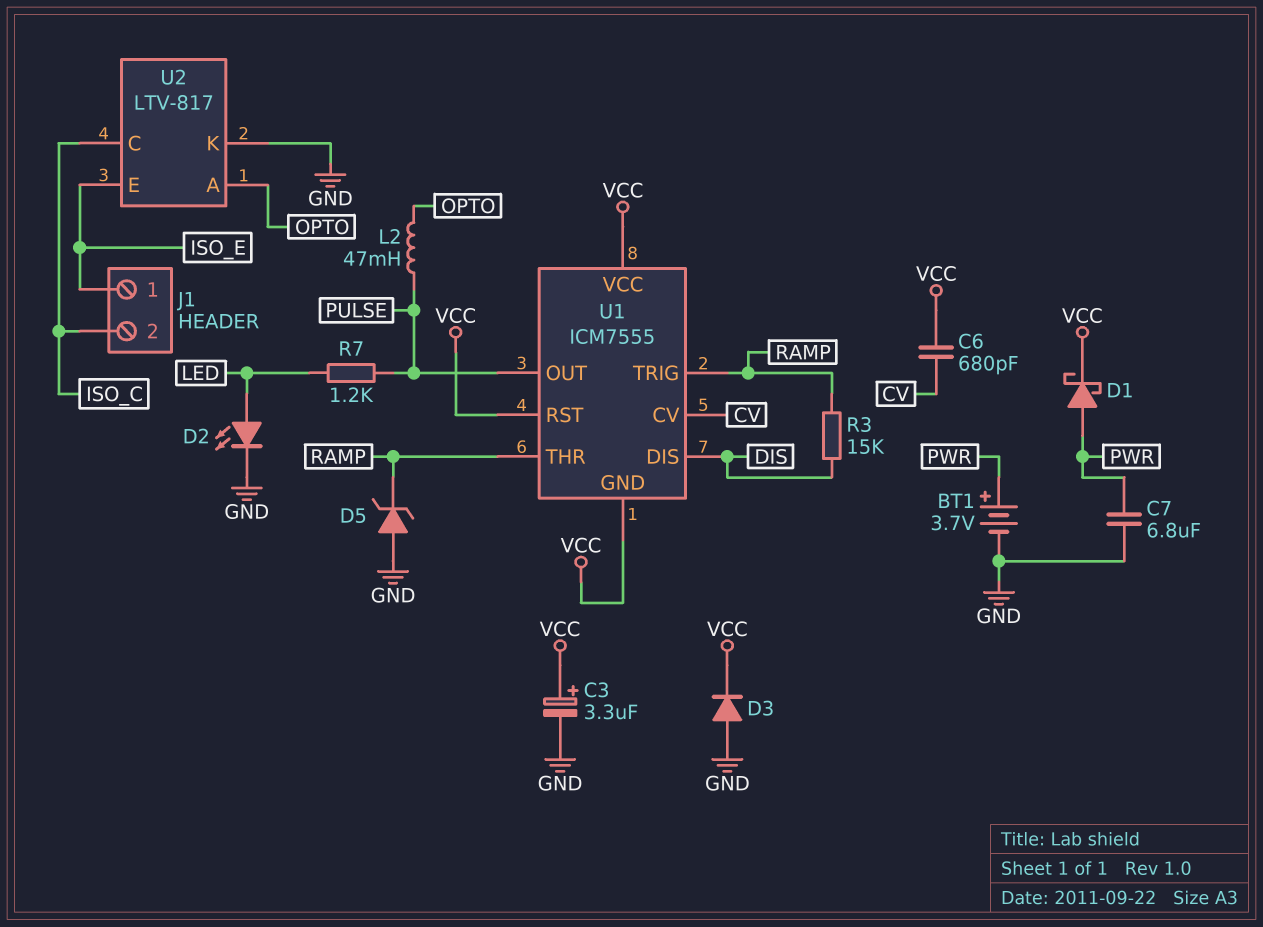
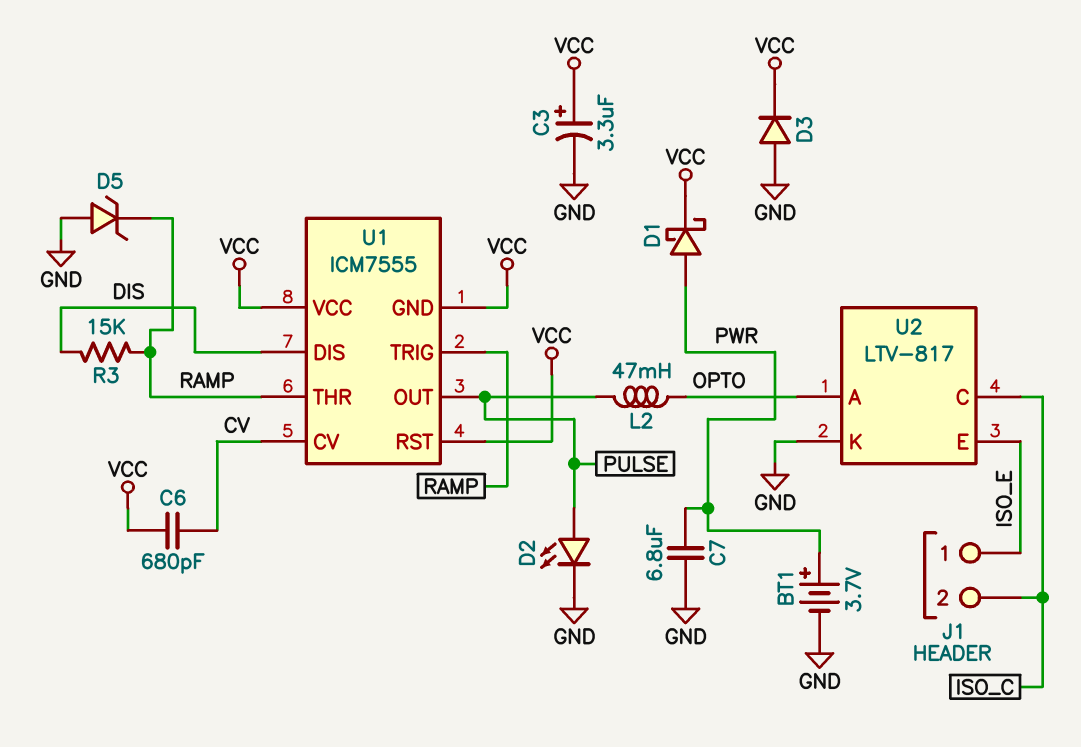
D2: LED (A LED, K GND) -> LED (A PULSE, K GND)
R7: 1.2k (LED, PULSE) -> none

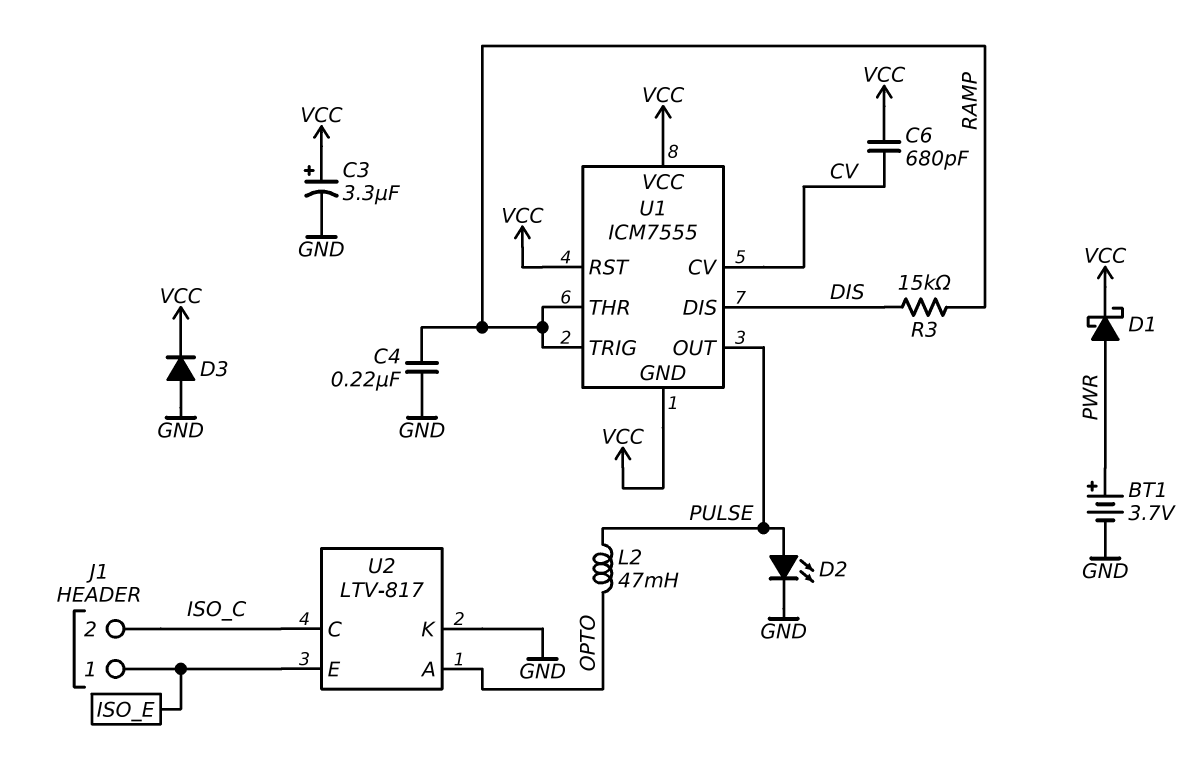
C4: none -> 220nF (GND, RAMP)
C7: 6.8uF (GND, PWR) -> none
D5: zener (A GND, K RAMP) -> none

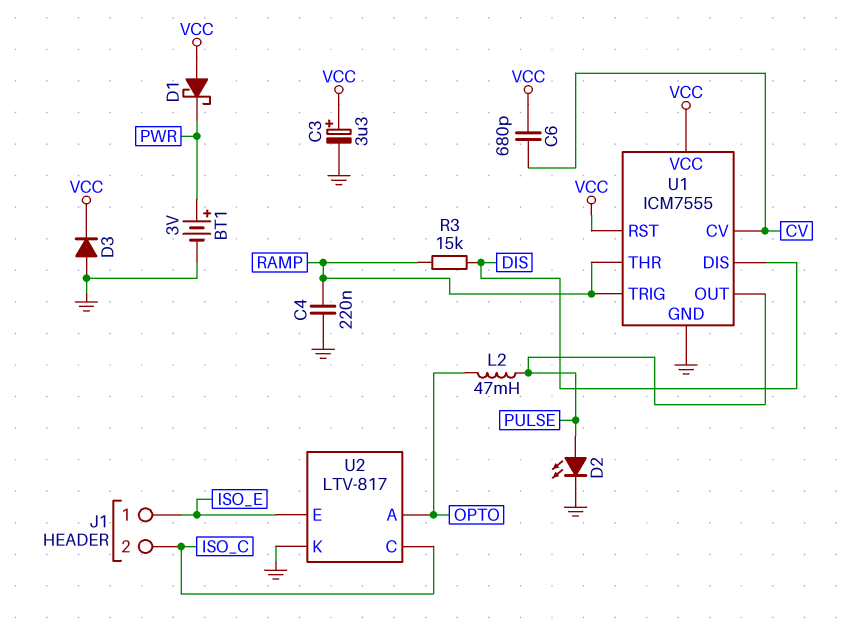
BT1: 3.7V (plus PWR, minus GND) -> 3V (plus PWR, minus GND)
D1: schottky (A PWR, K VCC) -> schottky (A VCC, K PWR)
U1 pin GND: VCC -> GND

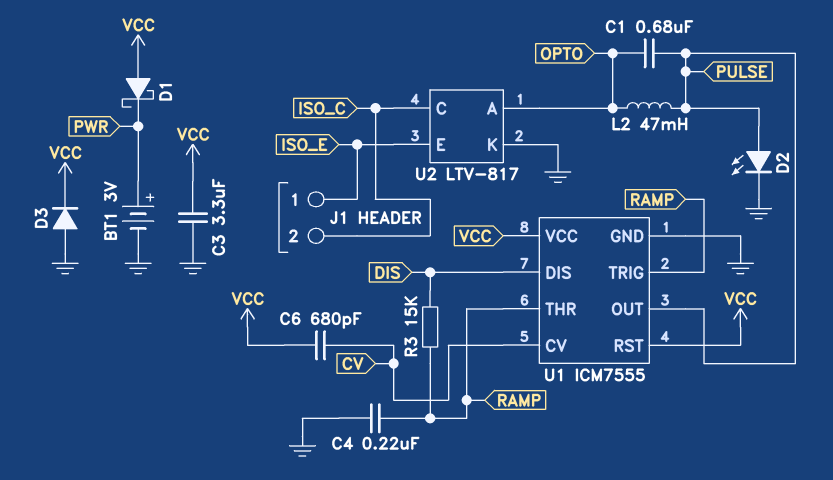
C1: none -> 680nF (OPTO, PULSE)
C3: 3.3uF (plus VCC, minus GND) -> 3.3uF (GND, VCC)

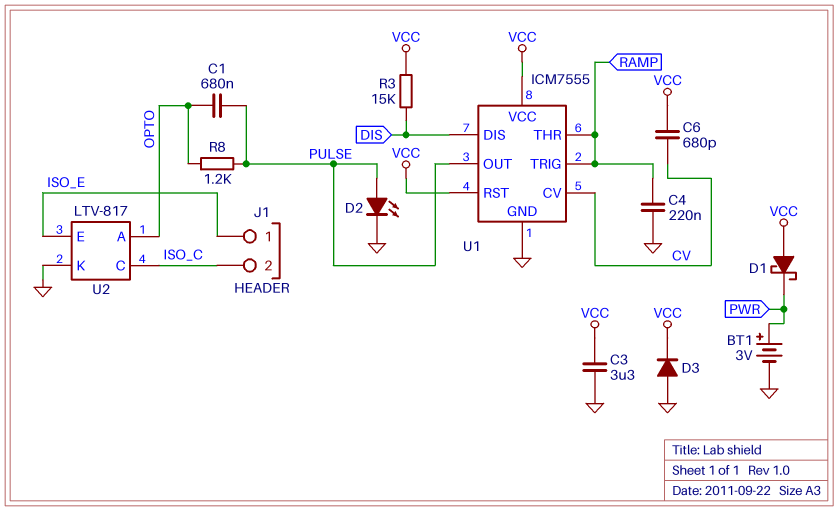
L2: 47mH (OPTO, PULSE) -> none
R3: 15k (DIS, RAMP) -> 15k (DIS, VCC)
R8: none -> 1.2k (OPTO, PULSE)

